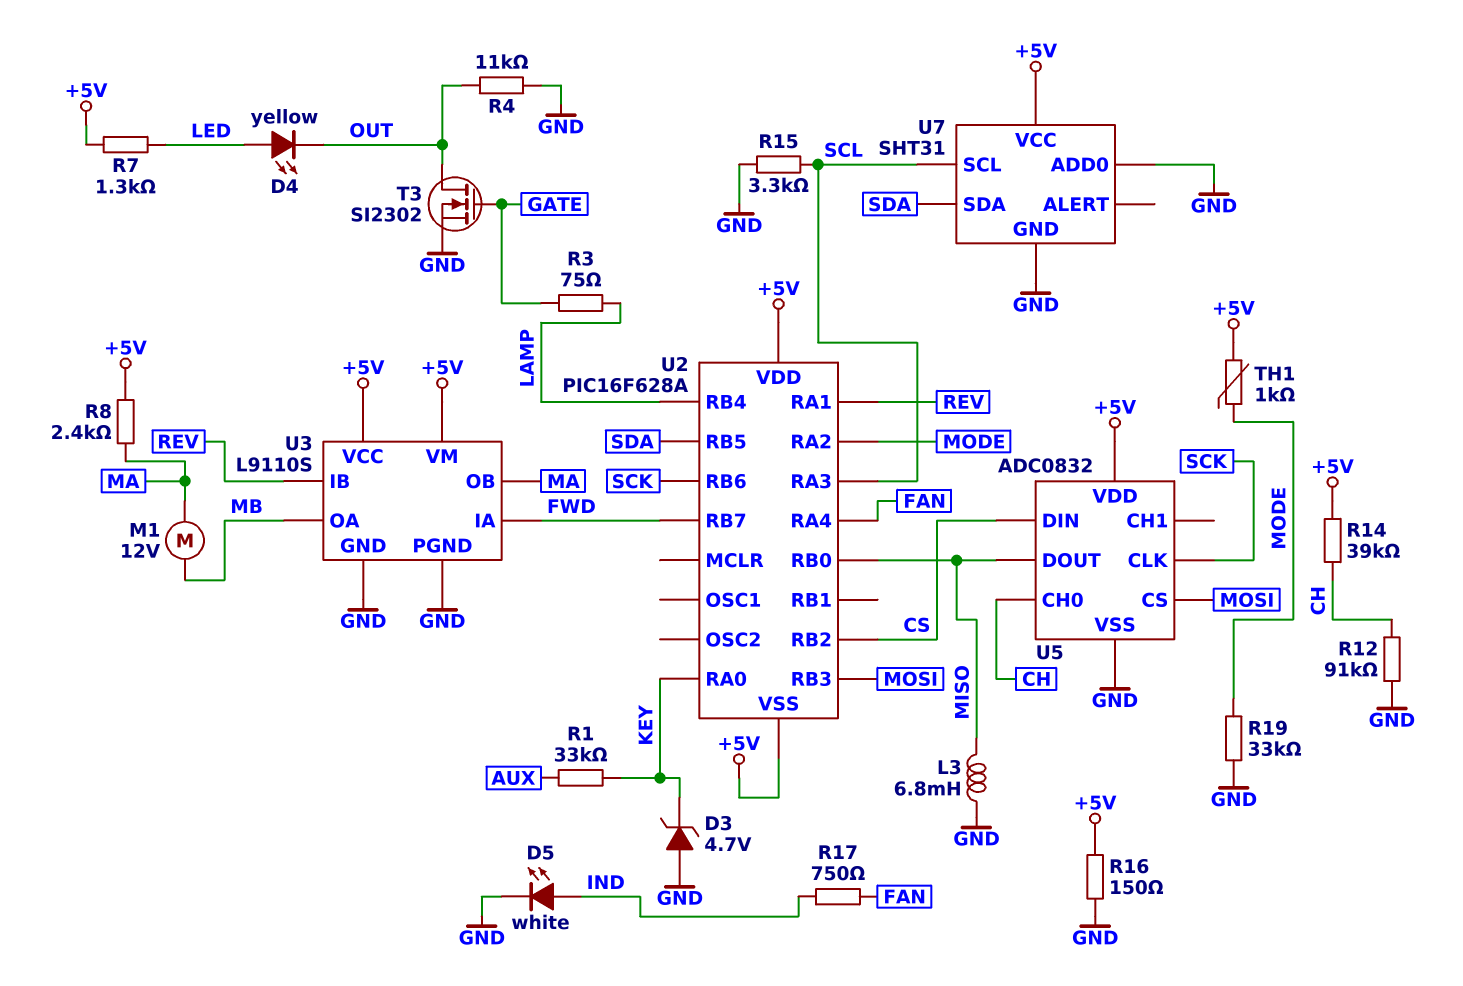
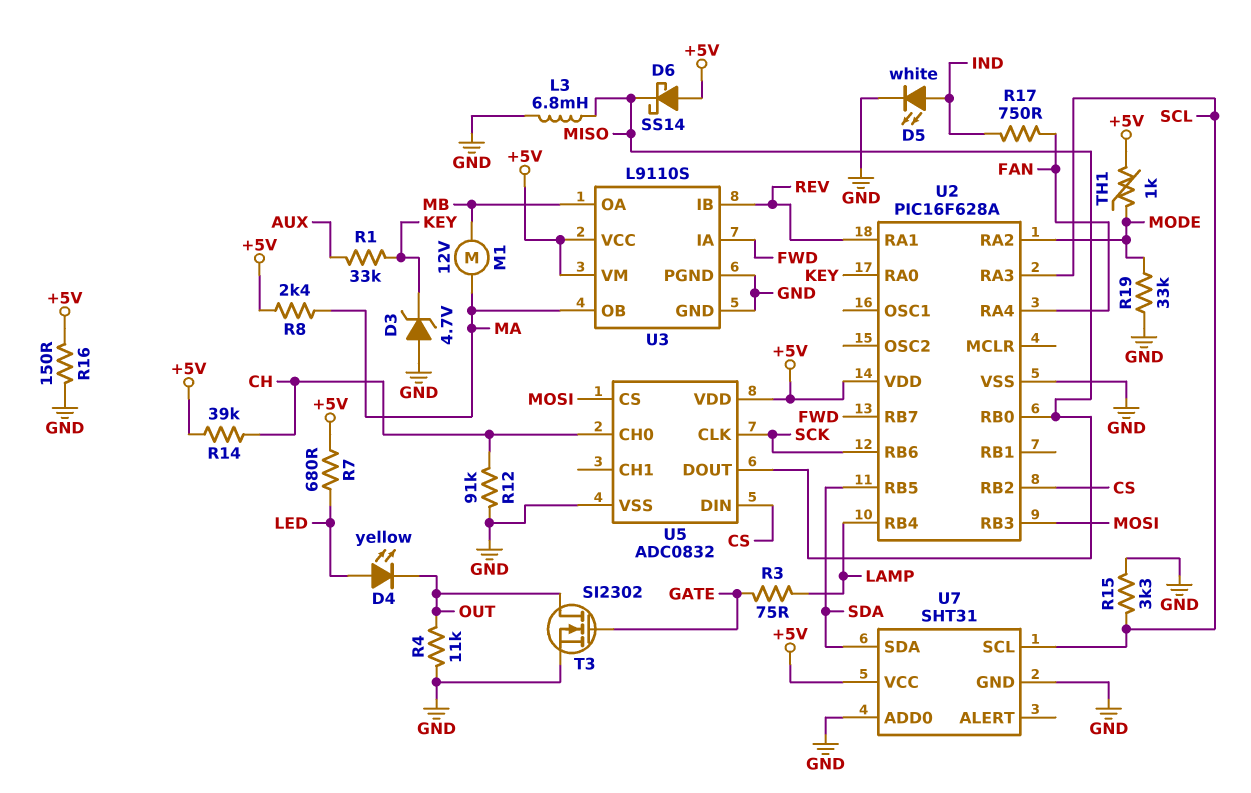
D6: none -> schottky SS14 (A +5V, K MISO)
R7: 1.3k (+5V, LED) -> 680 (+5V, LED)
U2 pin VSS: +5V -> GND

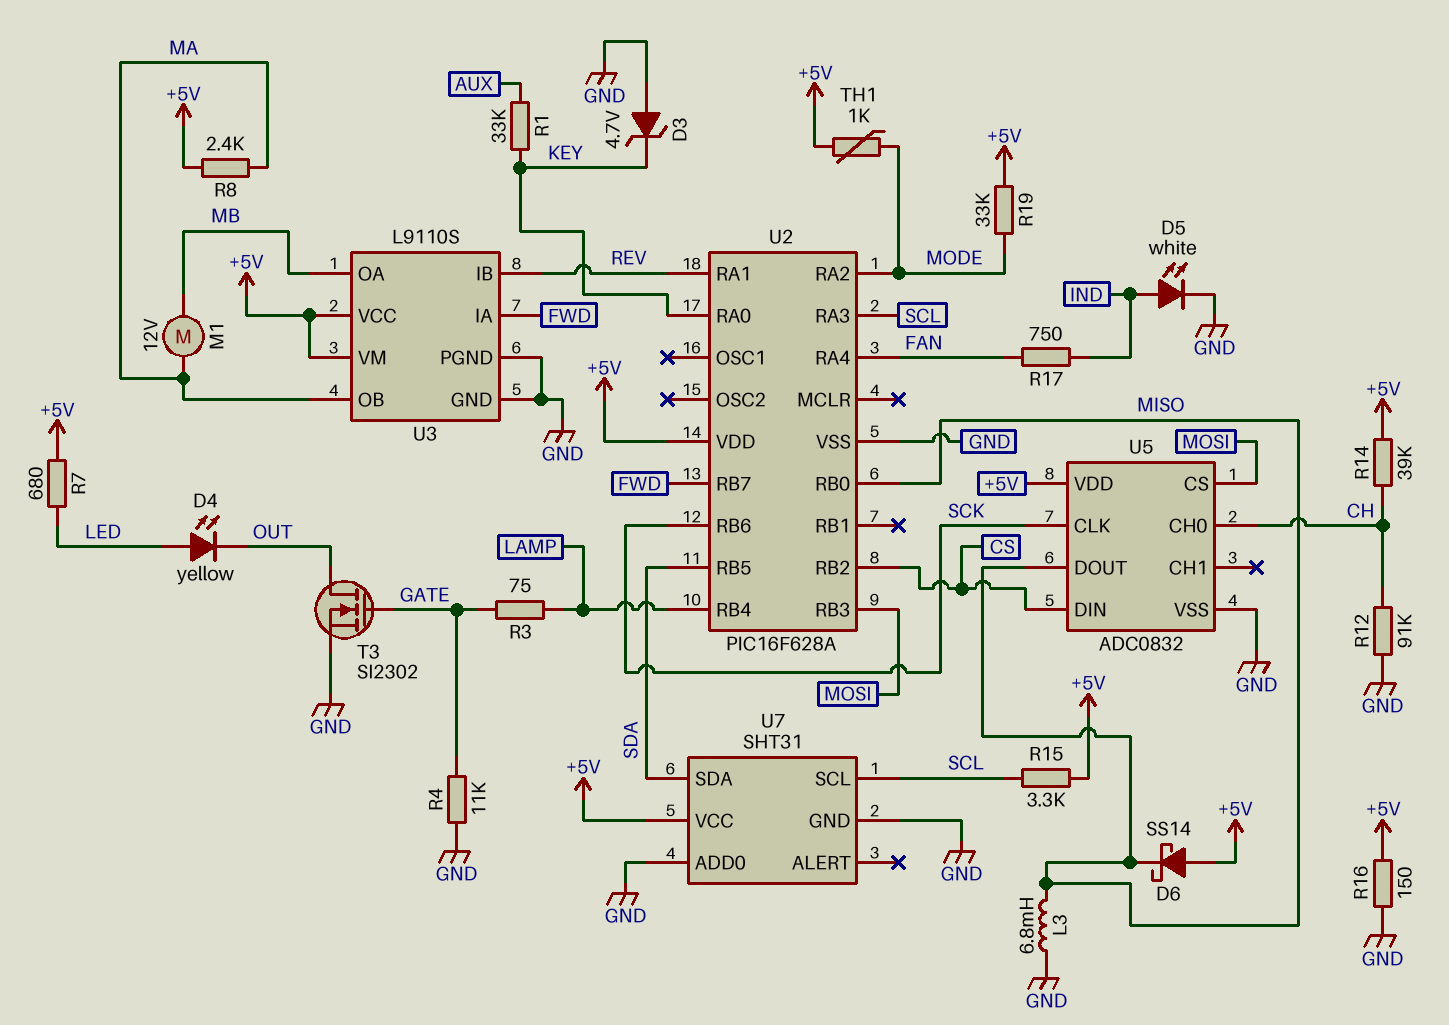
R4: 11k (GND, OUT) -> 11k (GATE, GND)
R15: 3.3k (GND, SCL) -> 3.3k (+5V, SCL)
R19: 33k (GND, MODE) -> 33k (+5V, MODE)

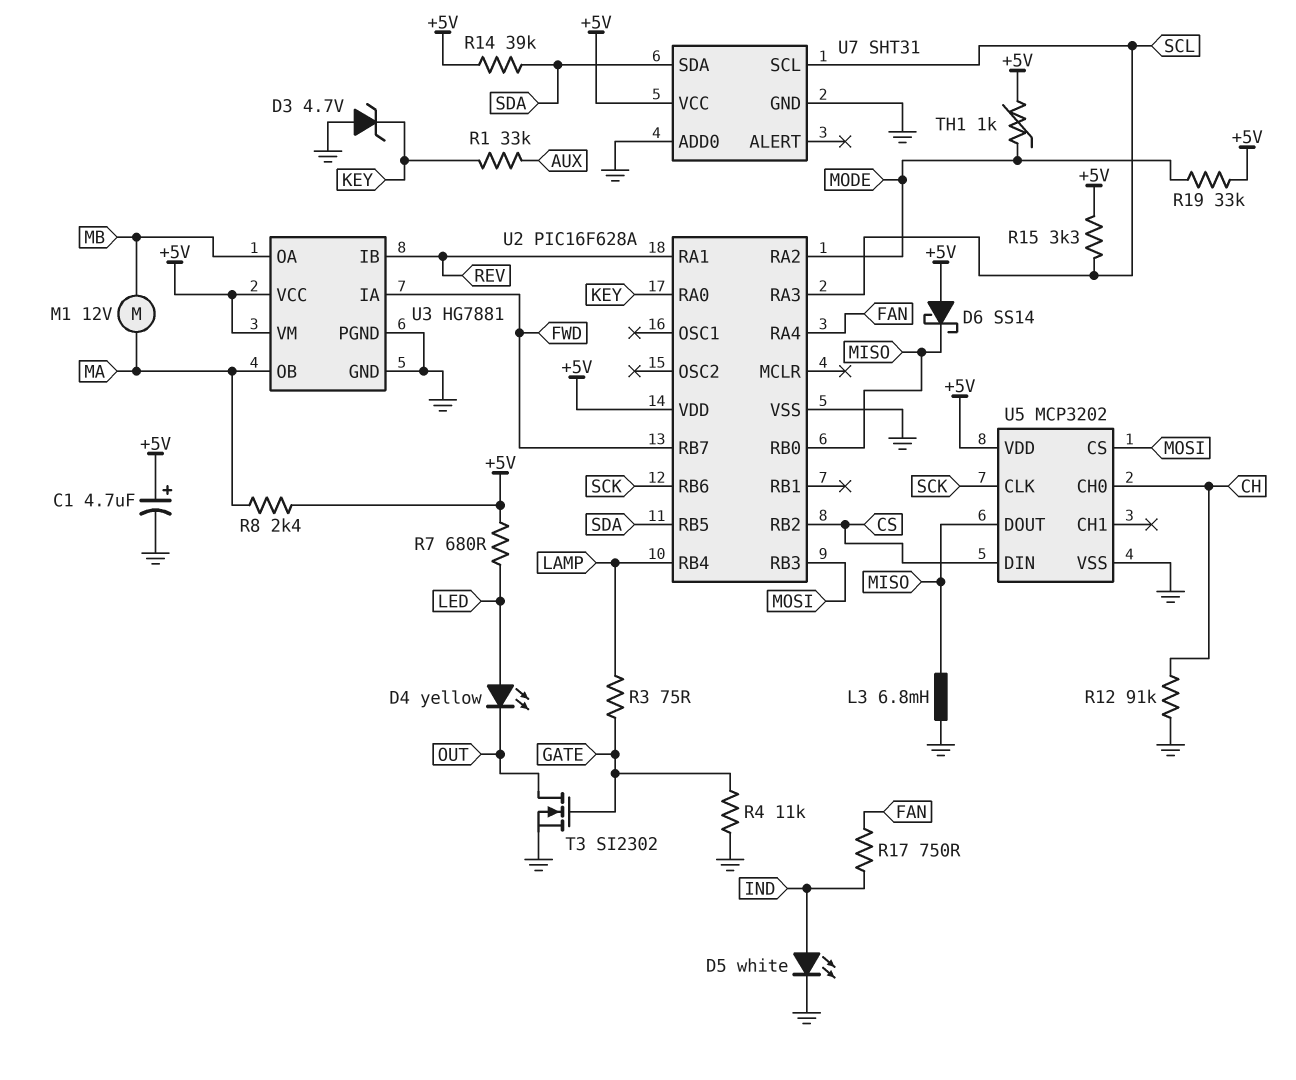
C1: none -> 4.7uF (plus +5V, minus GND)
R14: 39k (+5V, CH) -> 39k (+5V, SDA)
R16: 150 (+5V, GND) -> none
U3: L9110S -> HG7881
U5: ADC0832 -> MCP3202

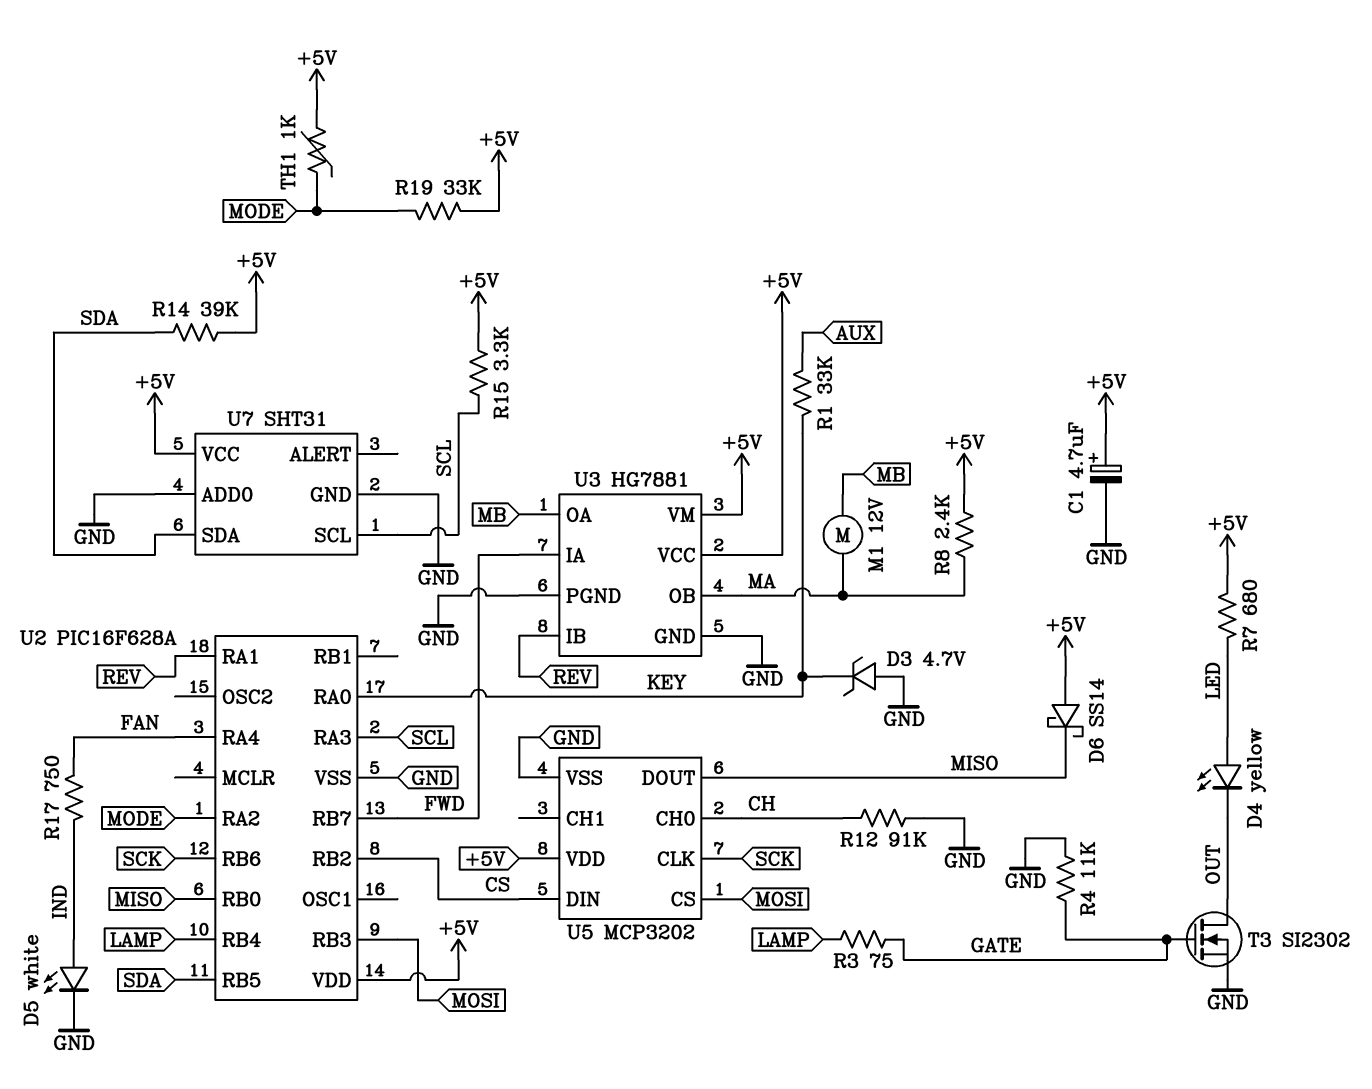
L3: 6.8mH (GND, MISO) -> none

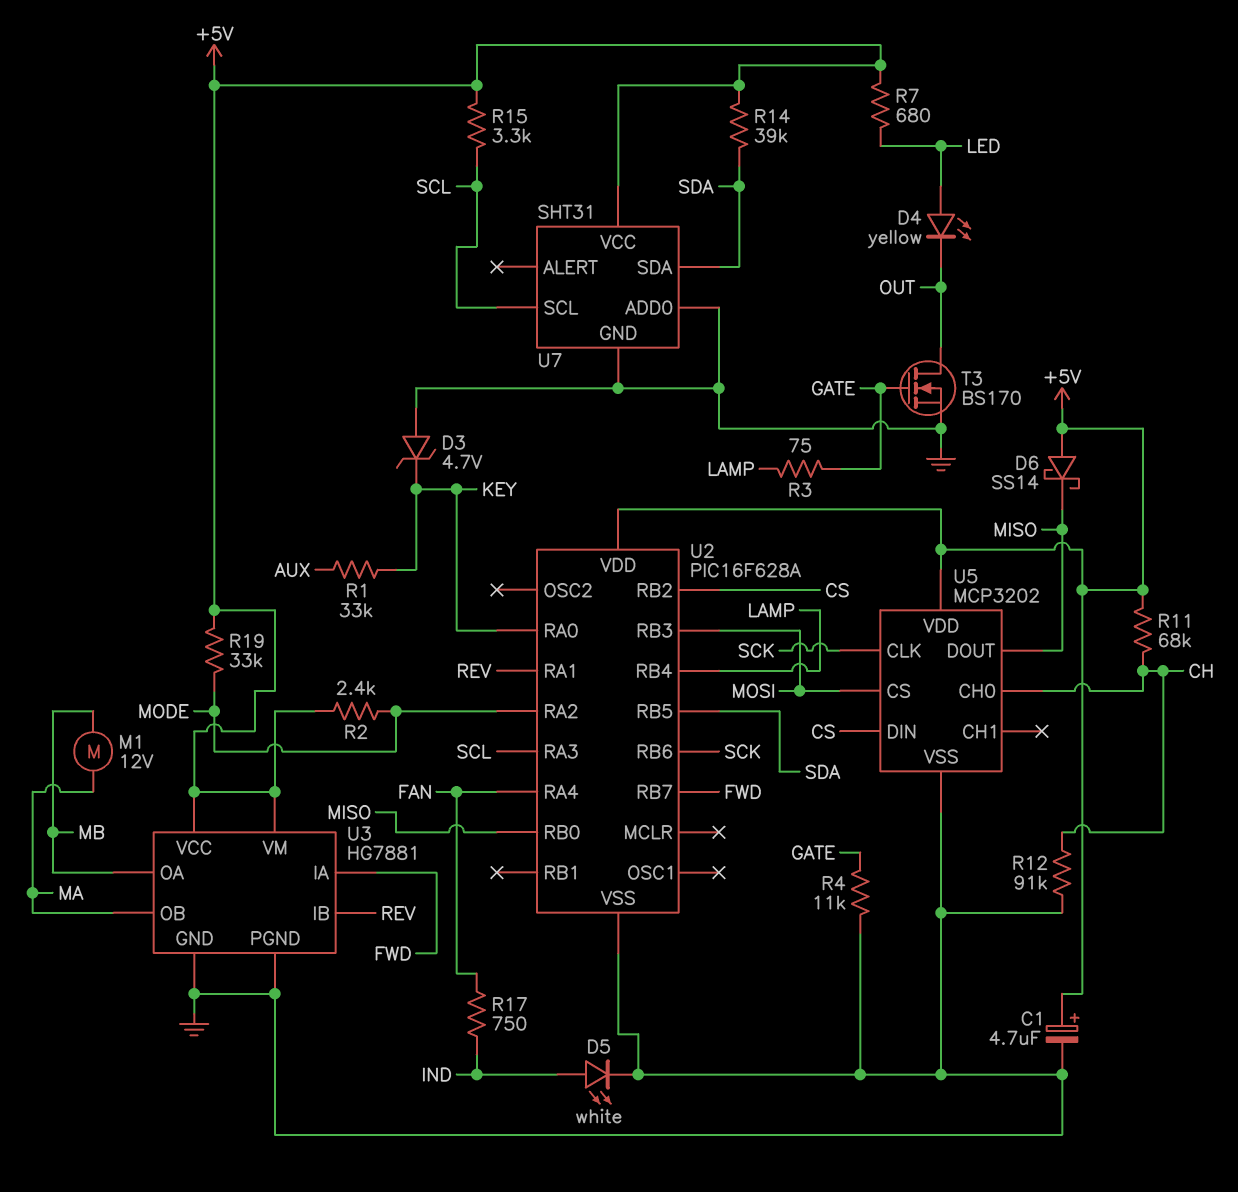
R2: none -> 2.4k (+5V, MODE)
R8: 2.4k (+5V, MA) -> none
R11: none -> 68k (+5V, CH)
T3: NMOS SI2302 (G GATE, D OUT, S GND) -> NMOS BS170 (G GATE, D OUT, S GND)
TH1: 1k (+5V, MODE) -> none

